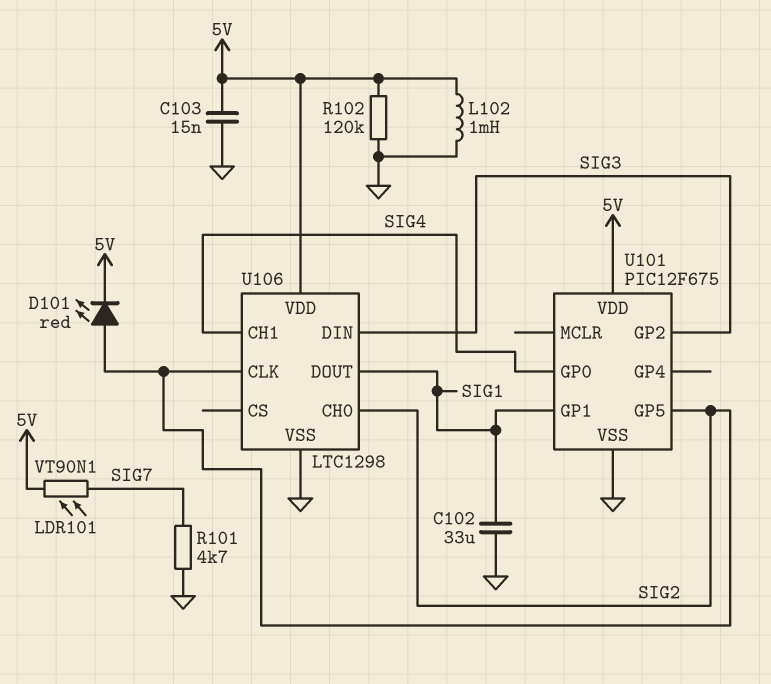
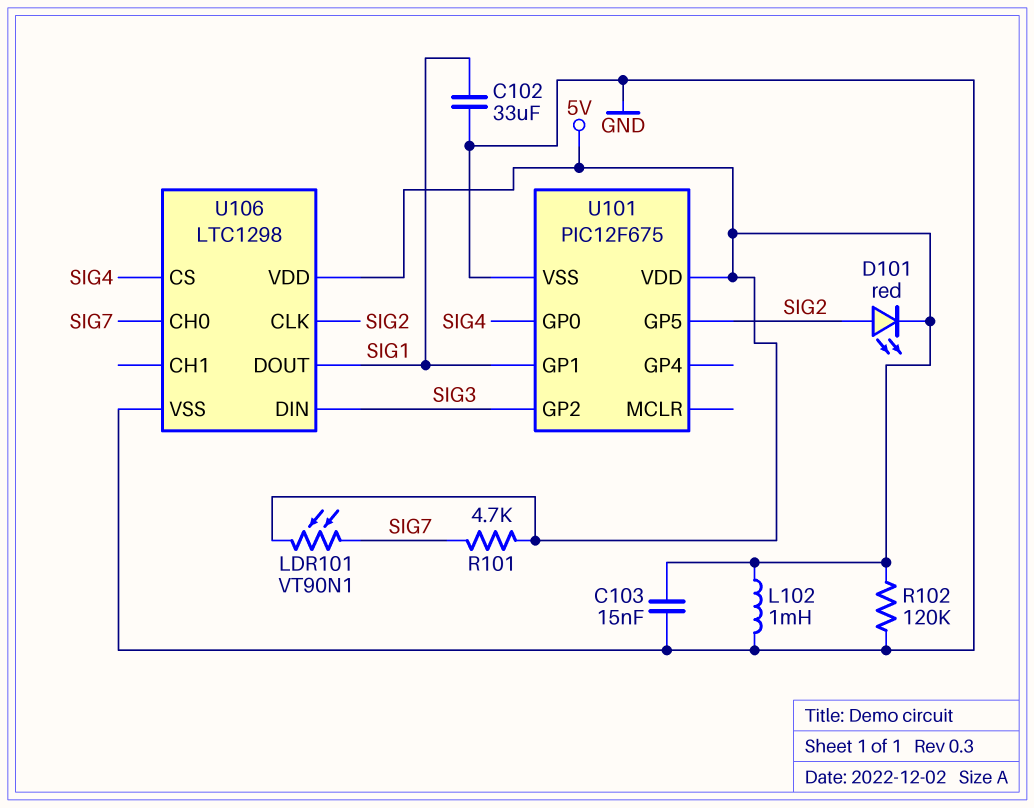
R101: 4.7k (GND, SIG7) -> 4.7k (5V, SIG7)
U106 pin CH0: SIG2 -> SIG7
U106 pin CH1: SIG4 -> none
U106 pin CS: none -> SIG4

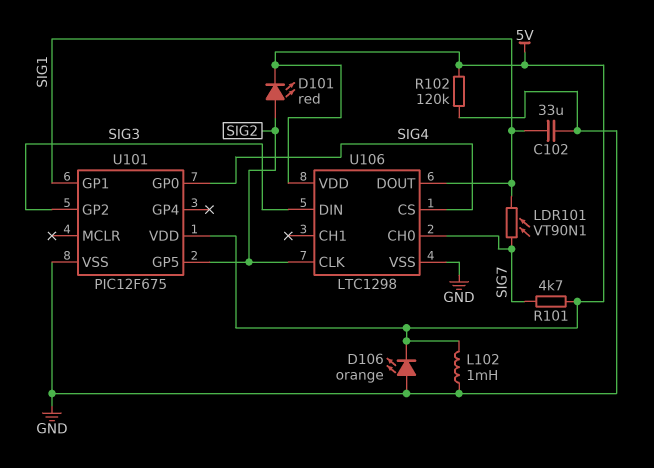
C103: 15nF (5V, GND) -> none
D106: none -> LED orange (A GND, K 5V)
LDR101: VT90N1 (5V, SIG7) -> VT90N1 (SIG1, SIG7)

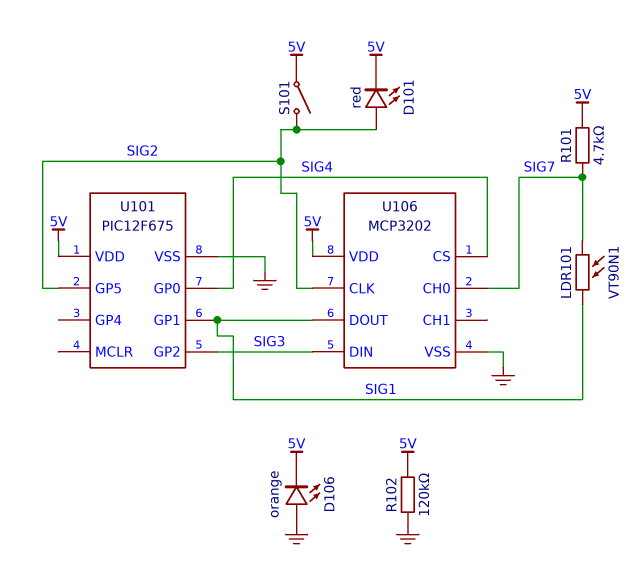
C102: 33uF (GND, SIG1) -> none
L102: 1mH (5V, GND) -> none
S101: none -> switch (5V, SIG2)
U106: LTC1298 -> MCP3202

